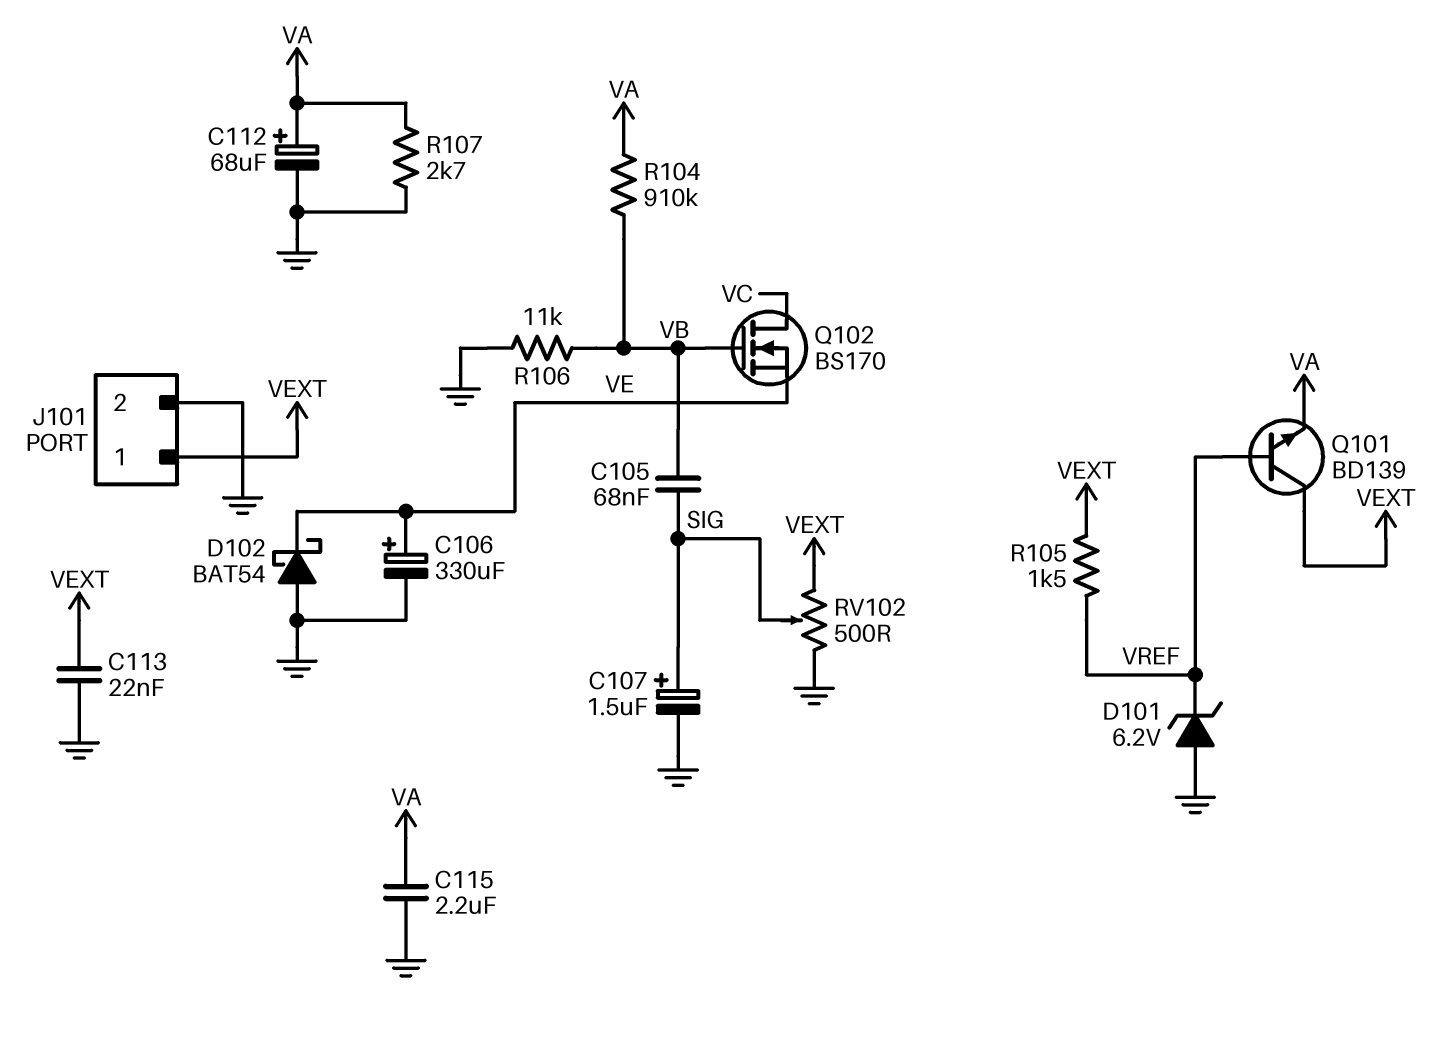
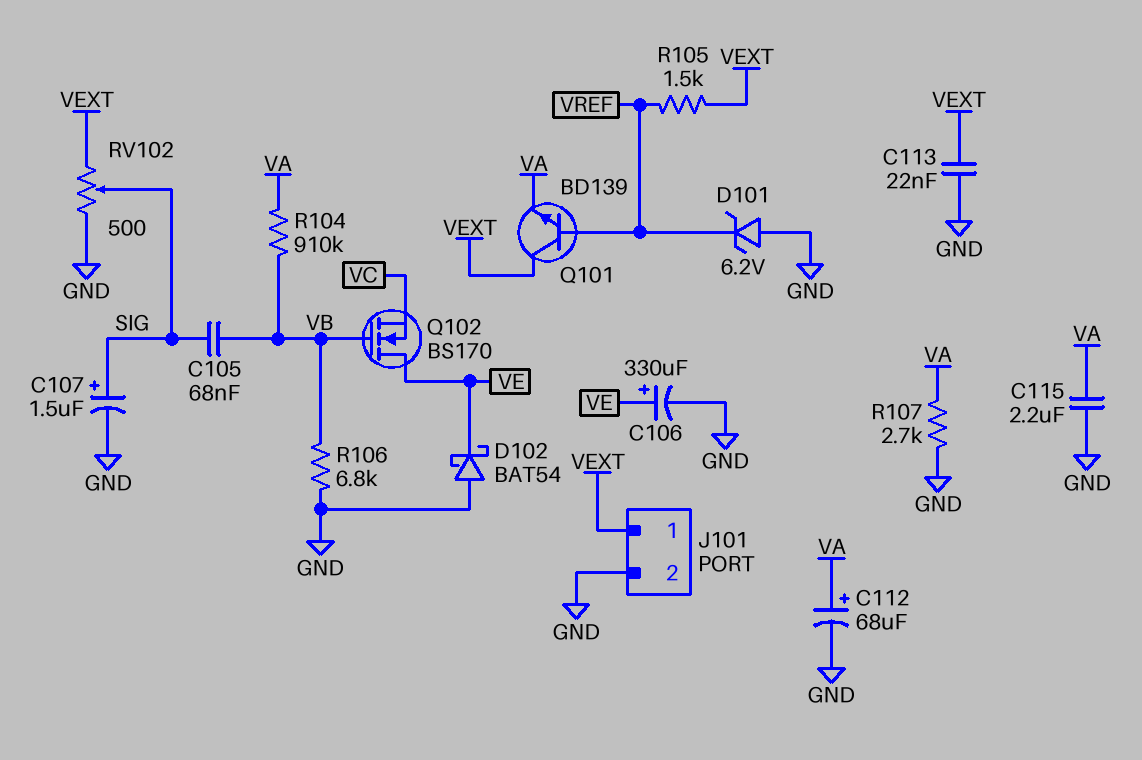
Q102: NMOS BS170 (G VB, D VC, S VE) -> NMOS BS170 (G VB, D VE, S VC)
R106: 11k (GND, VB) -> 6.8k (GND, VB)

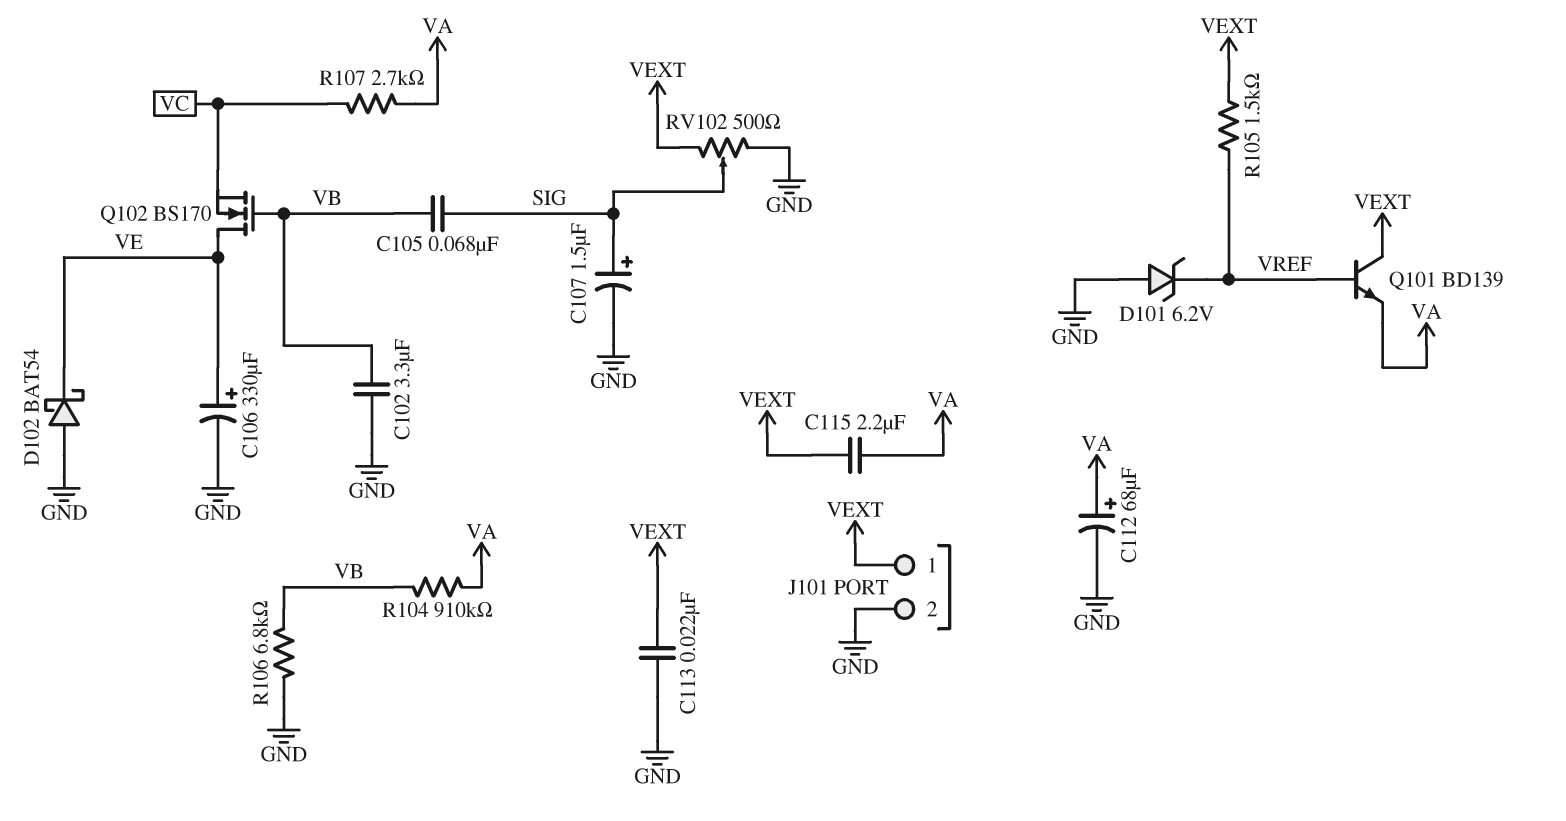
C102: none -> 3.3uF (GND, VB)
C115: 2.2uF (GND, VA) -> 2.2uF (VA, VEXT)
R107: 2.7k (GND, VA) -> 2.7k (VA, VC)

